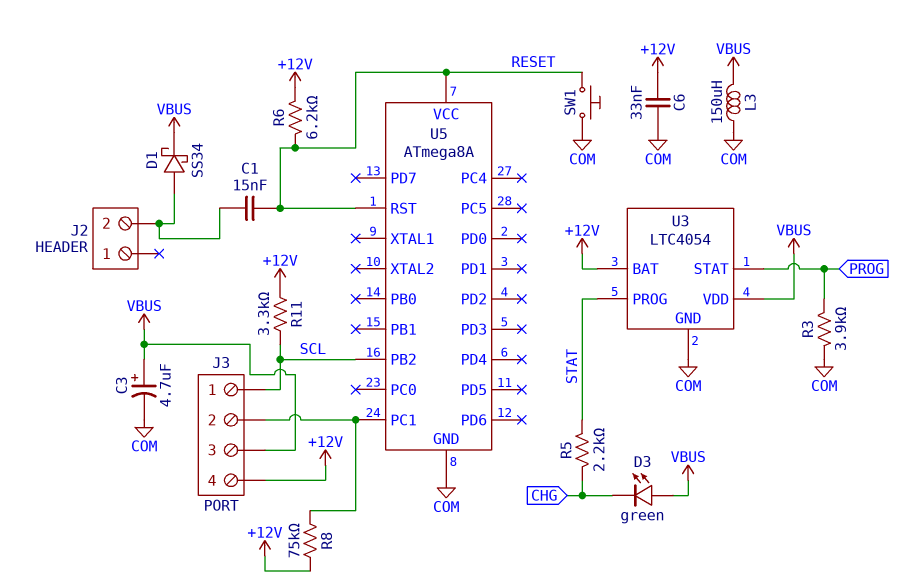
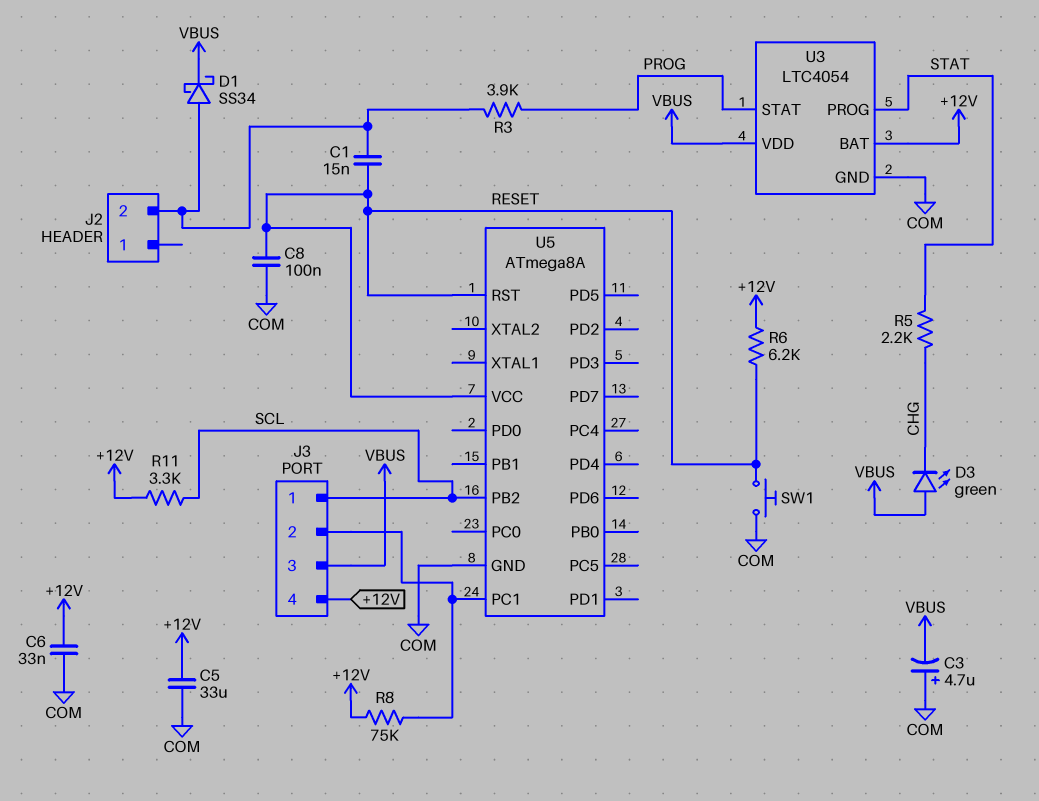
C3: 4.7uF (plus VBUS, minus COM) -> 4.7uF (plus COM, minus VBUS)
C5: none -> 33uF (+12V, COM)
C8: none -> 100nF (COM, RESET)
L3: 150uH (COM, VBUS) -> none
R3: 3.9k (COM, PROG) -> 3.9k (J2/2, PROG)

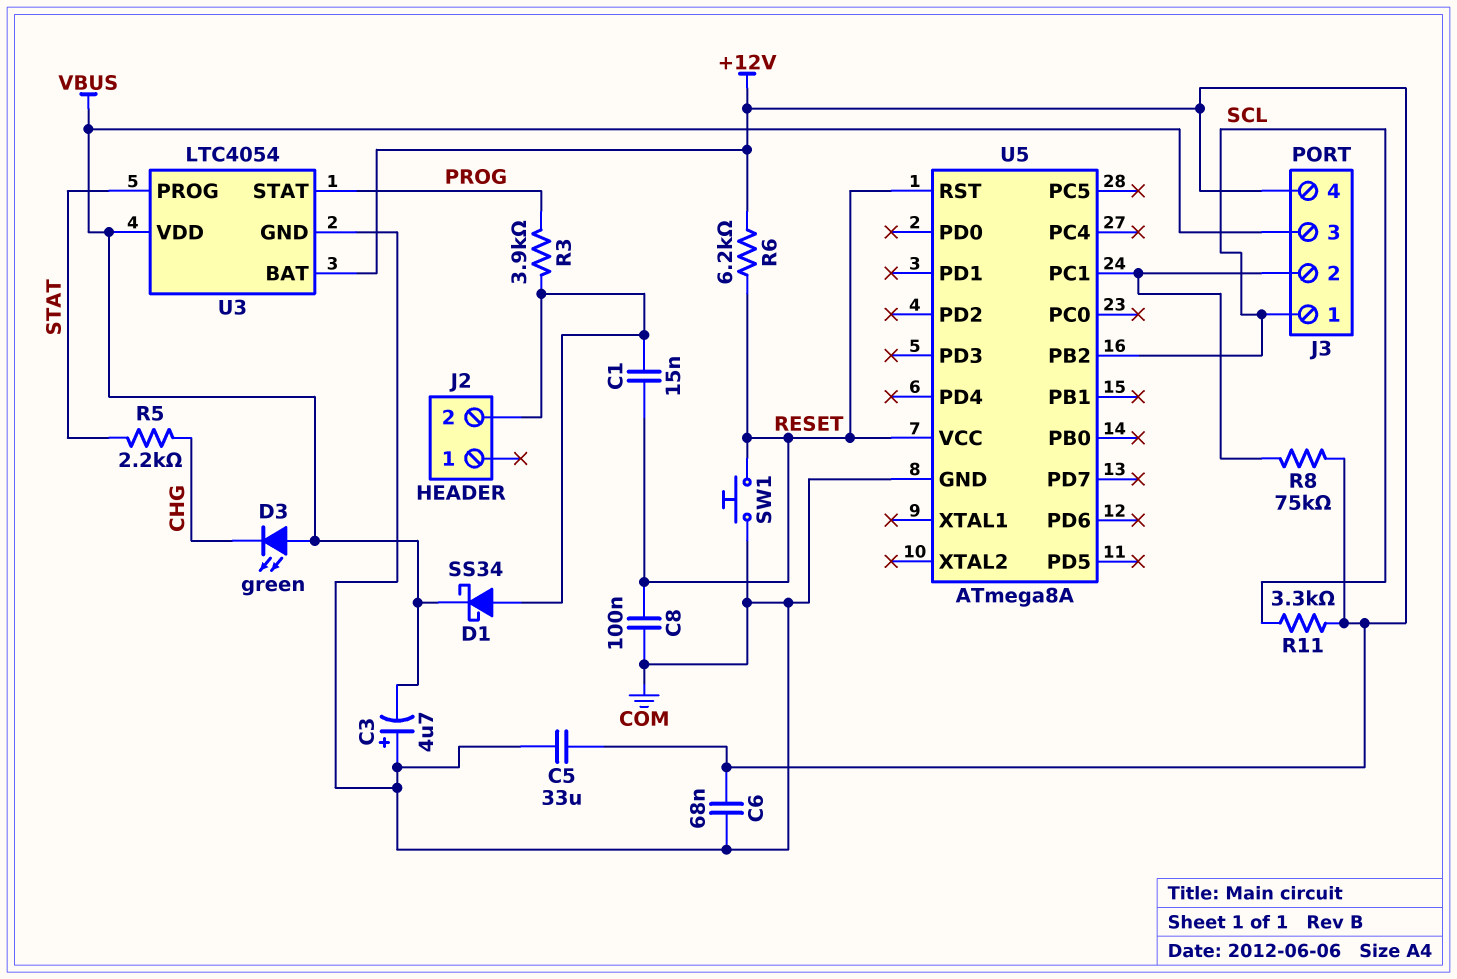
C6: 33nF (+12V, COM) -> 68nF (+12V, COM)

